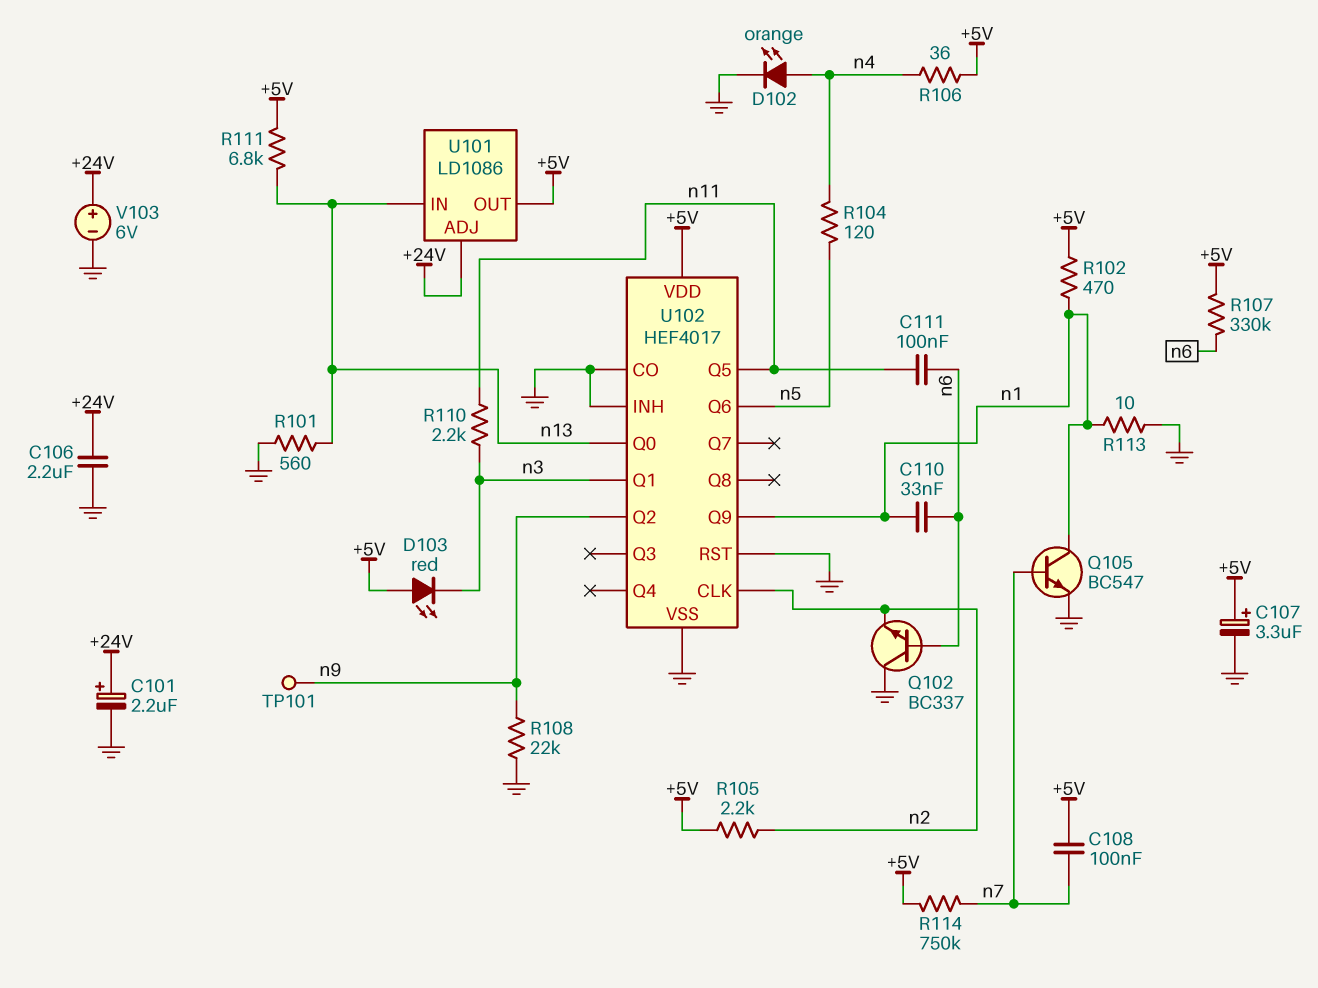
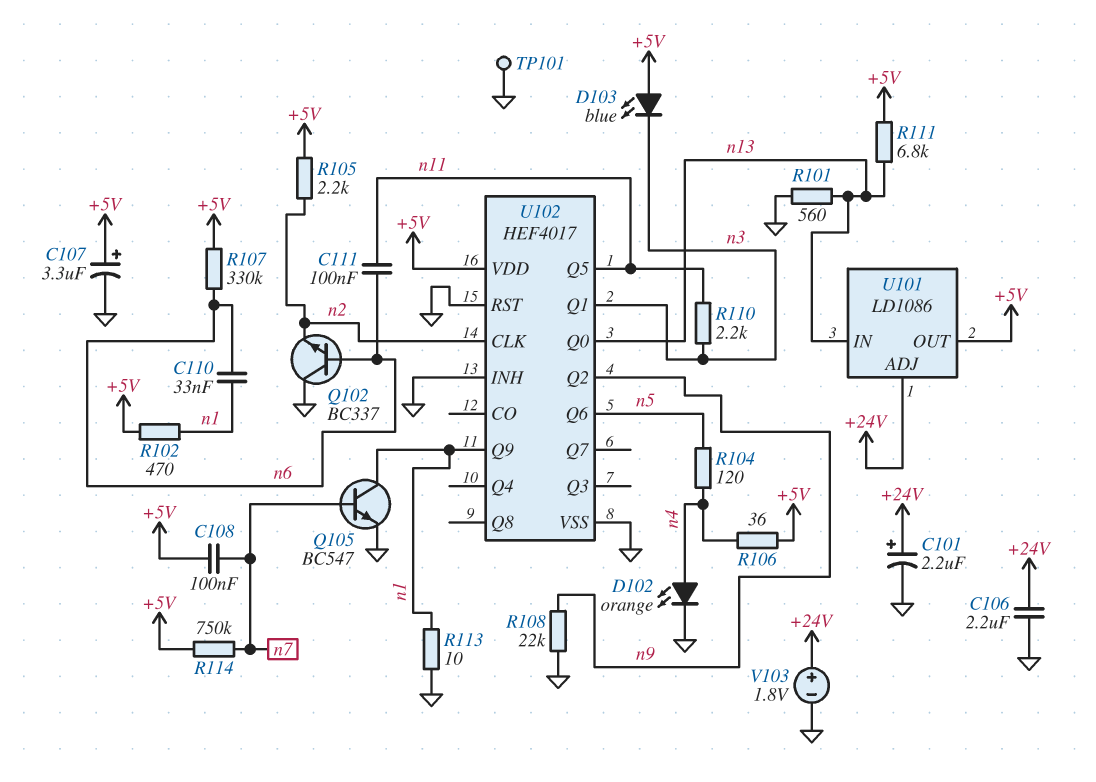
D103: LED red (A +5V, K n3) -> LED blue (A +5V, K n3)
TP101: test point (n9) -> test point (GND)
U102 pin CO: GND -> none
V103: 6V (plus +24V, minus GND) -> 1.8V (plus +24V, minus GND)

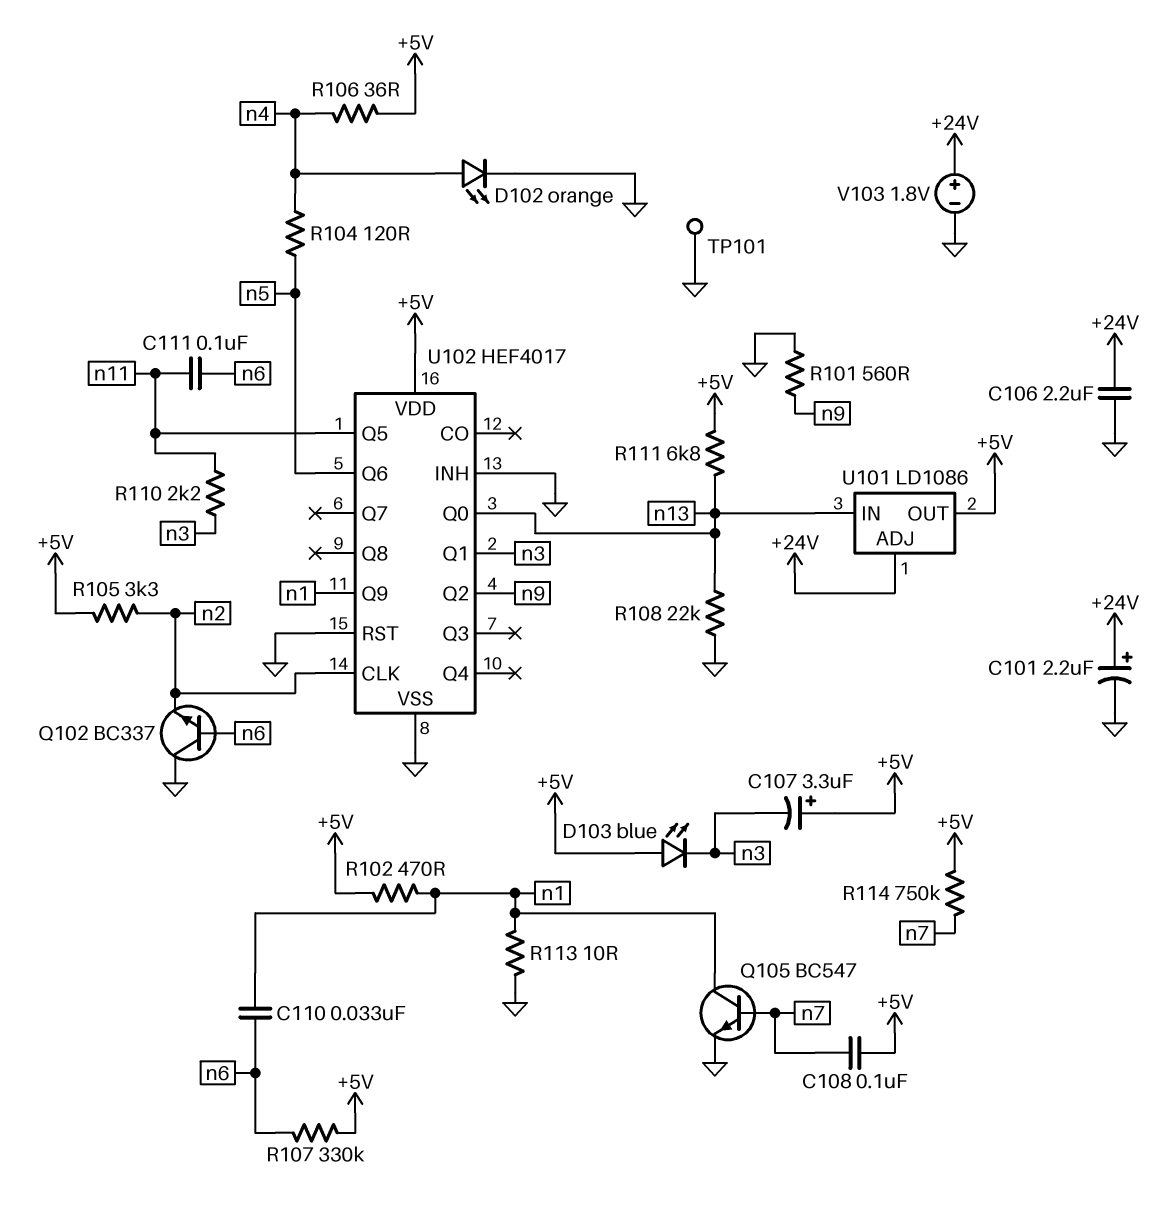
C107: 3.3uF (plus +5V, minus GND) -> 3.3uF (plus +5V, minus n3)
R101: 560 (GND, n13) -> 560 (GND, n9)
R105: 2.2k (+5V, n2) -> 3.3k (+5V, n2)
R108: 22k (GND, n9) -> 22k (GND, n13)

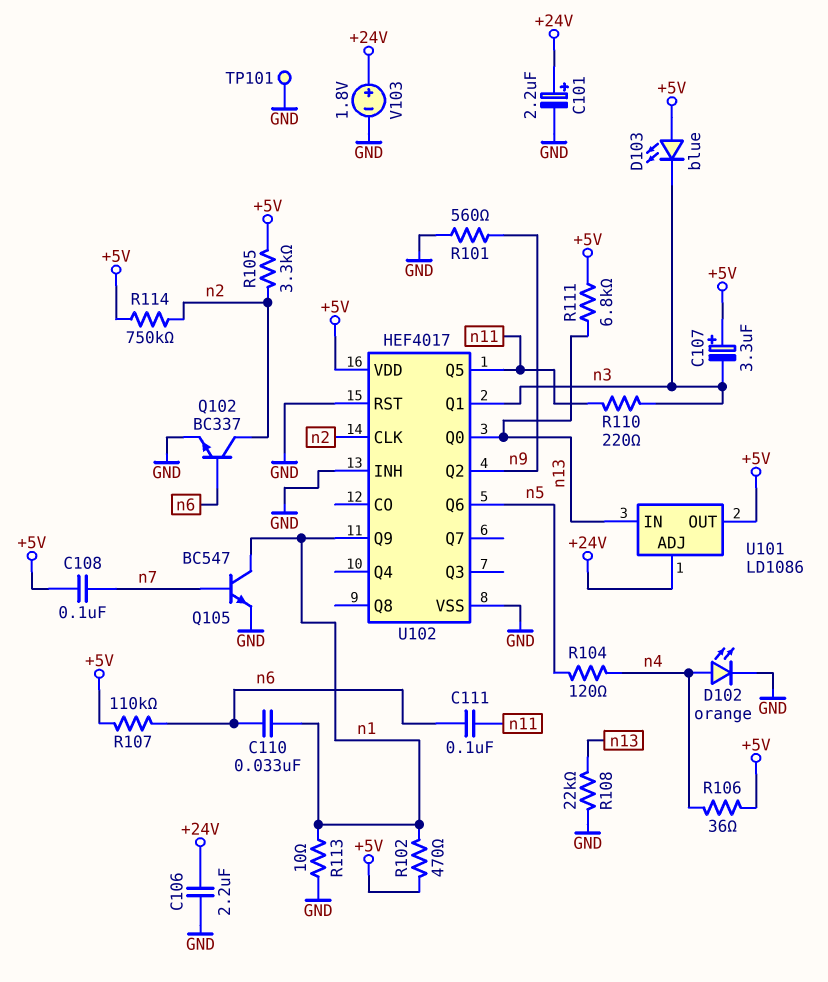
Q102: NPN BC337 (B n6, C GND, E n2) -> NPN BC337 (B n6, C n2, E GND)
R107: 330k (+5V, n6) -> 110k (+5V, n6)
R110: 2.2k (n3, n11) -> 220 (n3, n11)
R114: 750k (+5V, n7) -> 750k (+5V, n2)

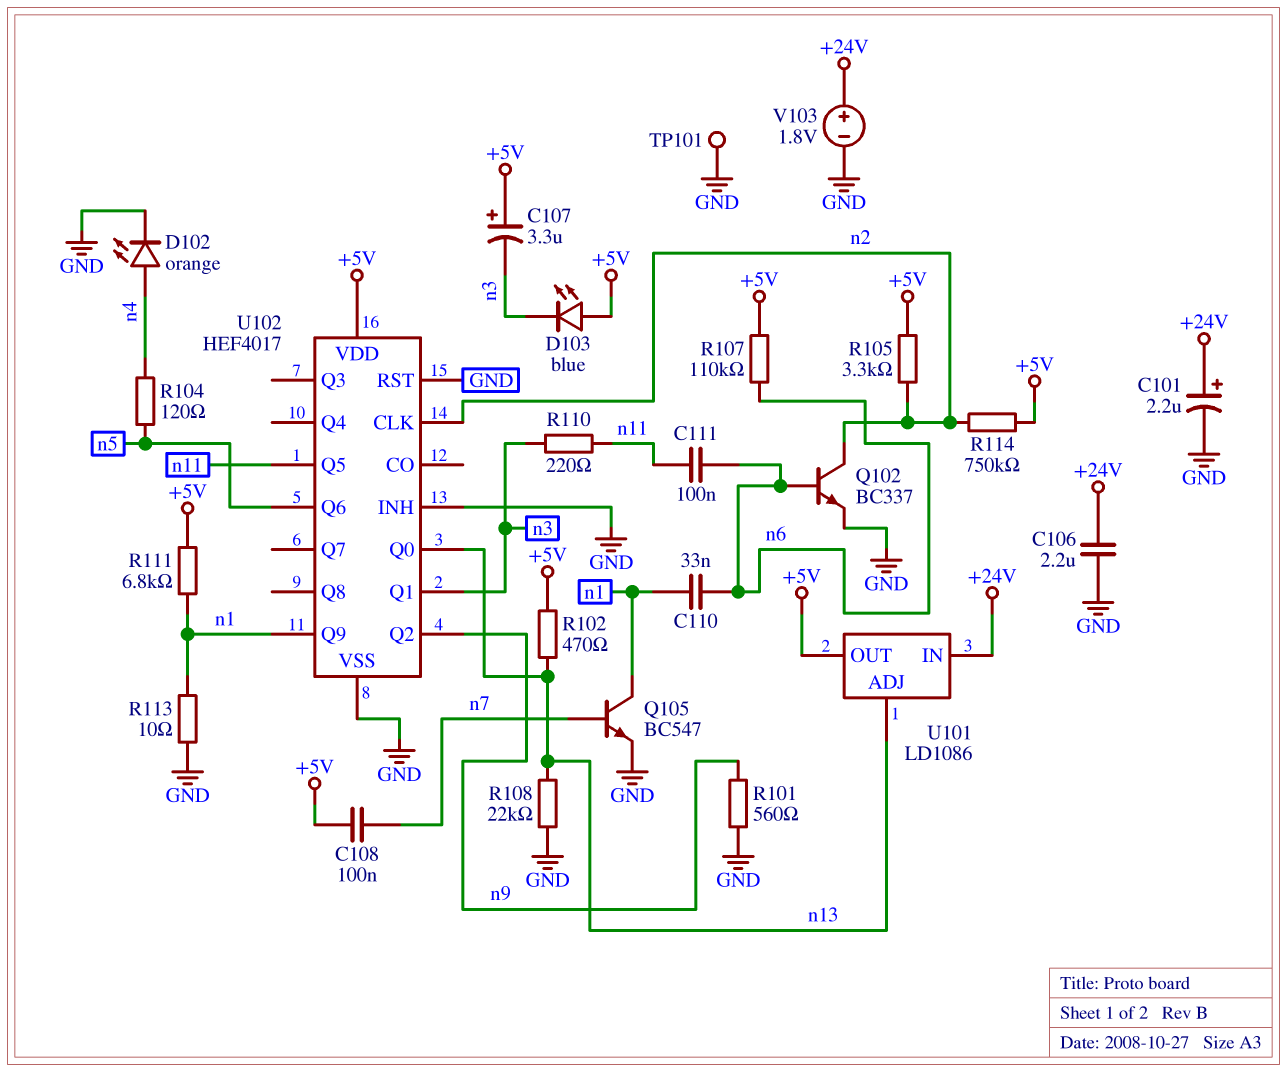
R102: 470 (+5V, n1) -> 470 (+5V, n13)
R106: 36 (+5V, n4) -> none
R111: 6.8k (+5V, n13) -> 6.8k (+5V, n1)
U101 pin ADJ: +24V -> n13
U101 pin IN: n13 -> +24V

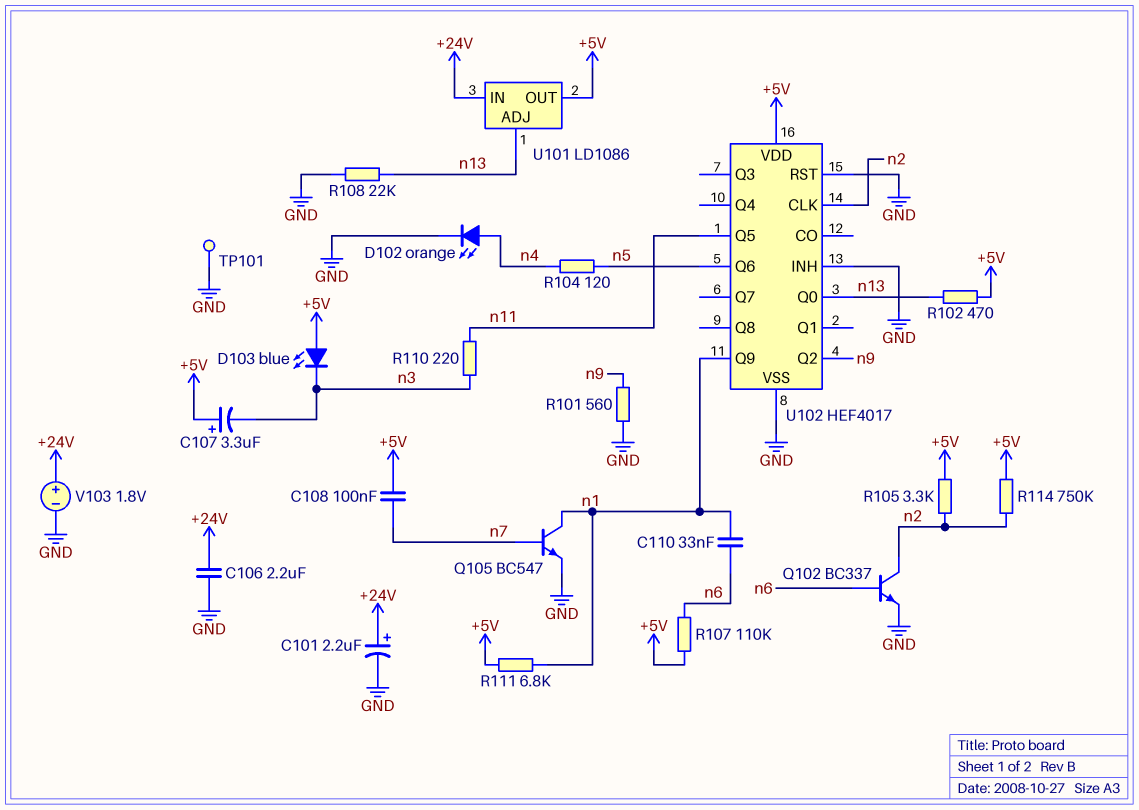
C111: 100nF (n6, n11) -> none
R113: 10 (GND, n1) -> none
U102 pin Q1: n3 -> none

